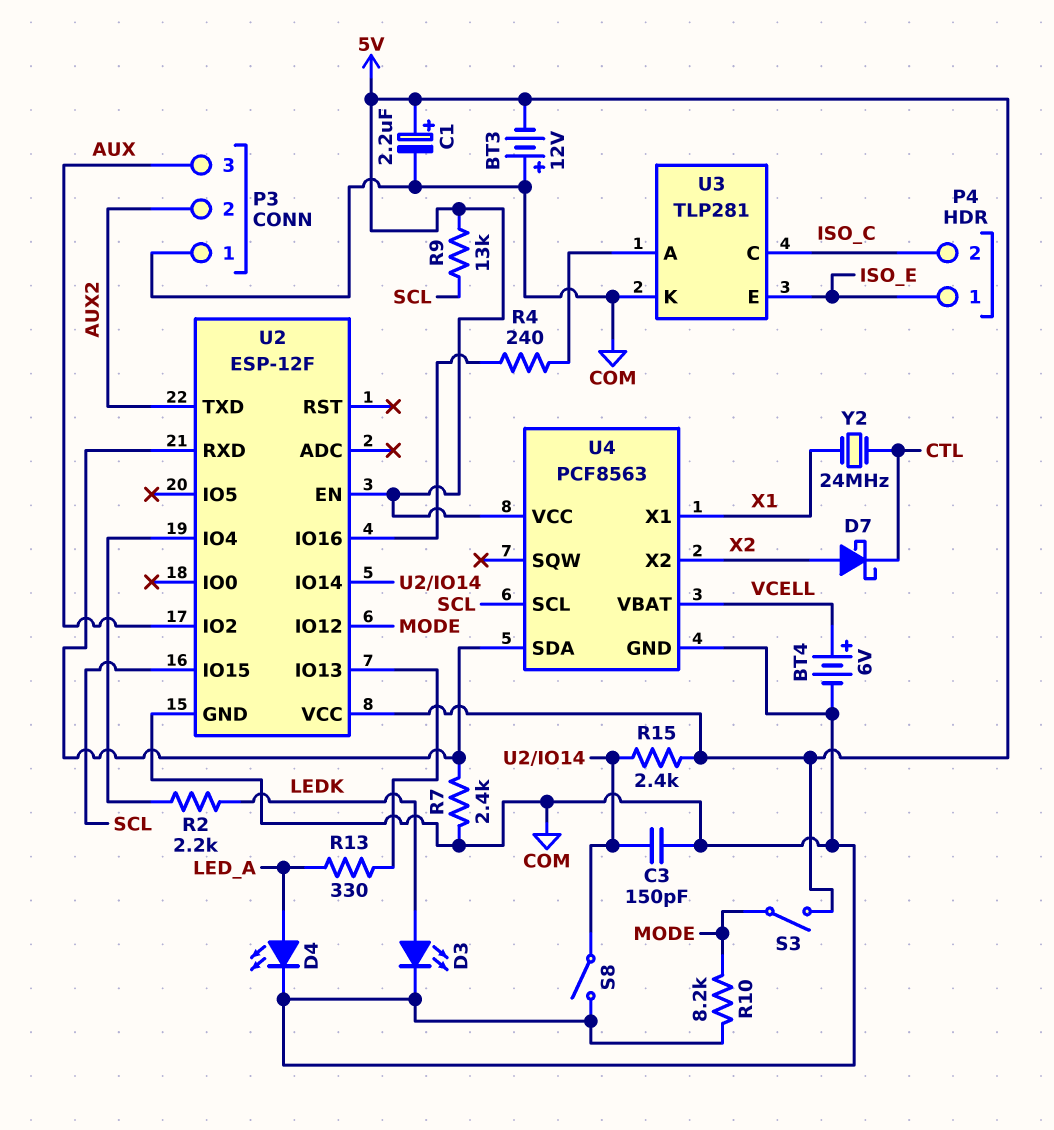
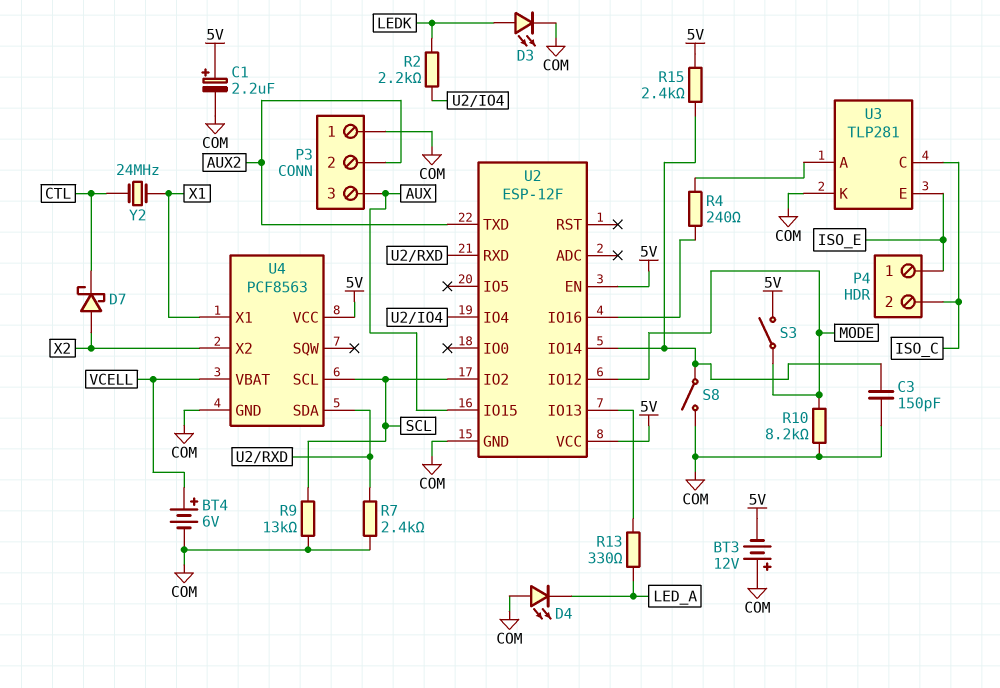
D4: LED (A LED_A, K COM) -> LED (A COM, K LED_A)
R9: 13k (5V, SCL) -> 13k (COM, SCL)
U2 pin IO2: AUX -> SCL
U2 pin IO15: SCL -> AUX

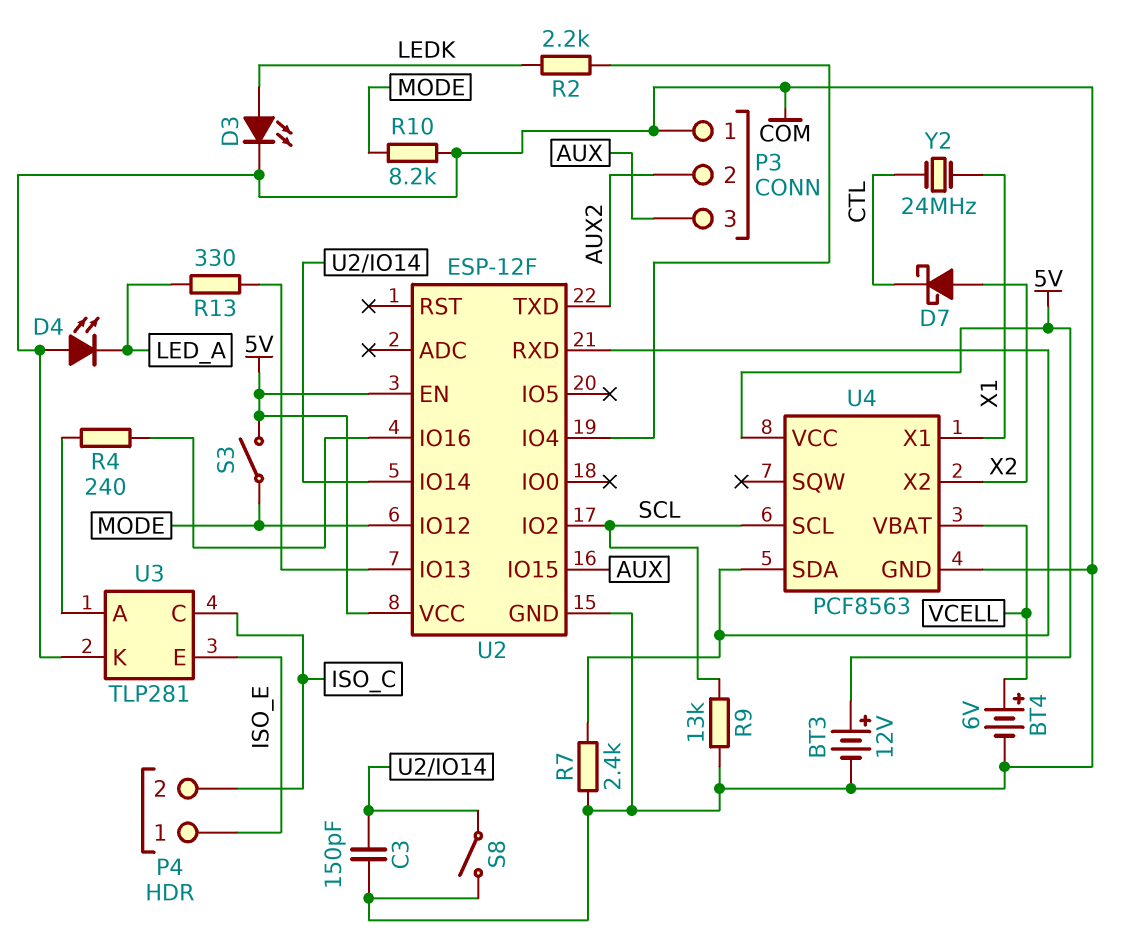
BT3: 12V (plus COM, minus 5V) -> 12V (plus 5V, minus COM)
C1: 2.2uF (plus 5V, minus COM) -> none
R15: 2.4k (5V, U2/IO14) -> none

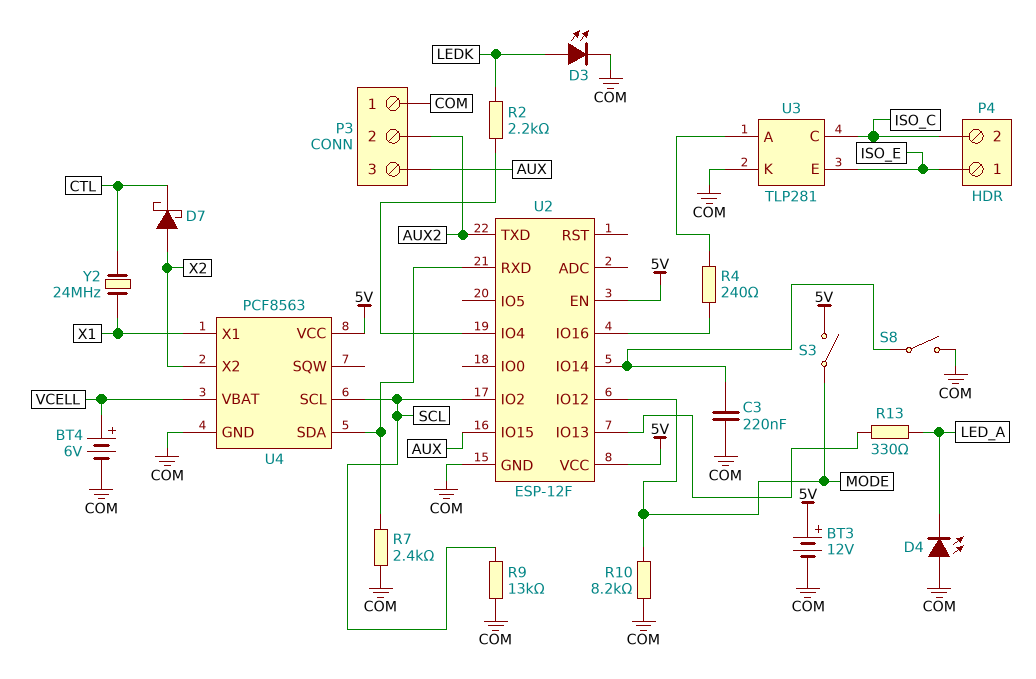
C3: 150pF (COM, U2/IO14) -> 220nF (COM, U2/IO14)

